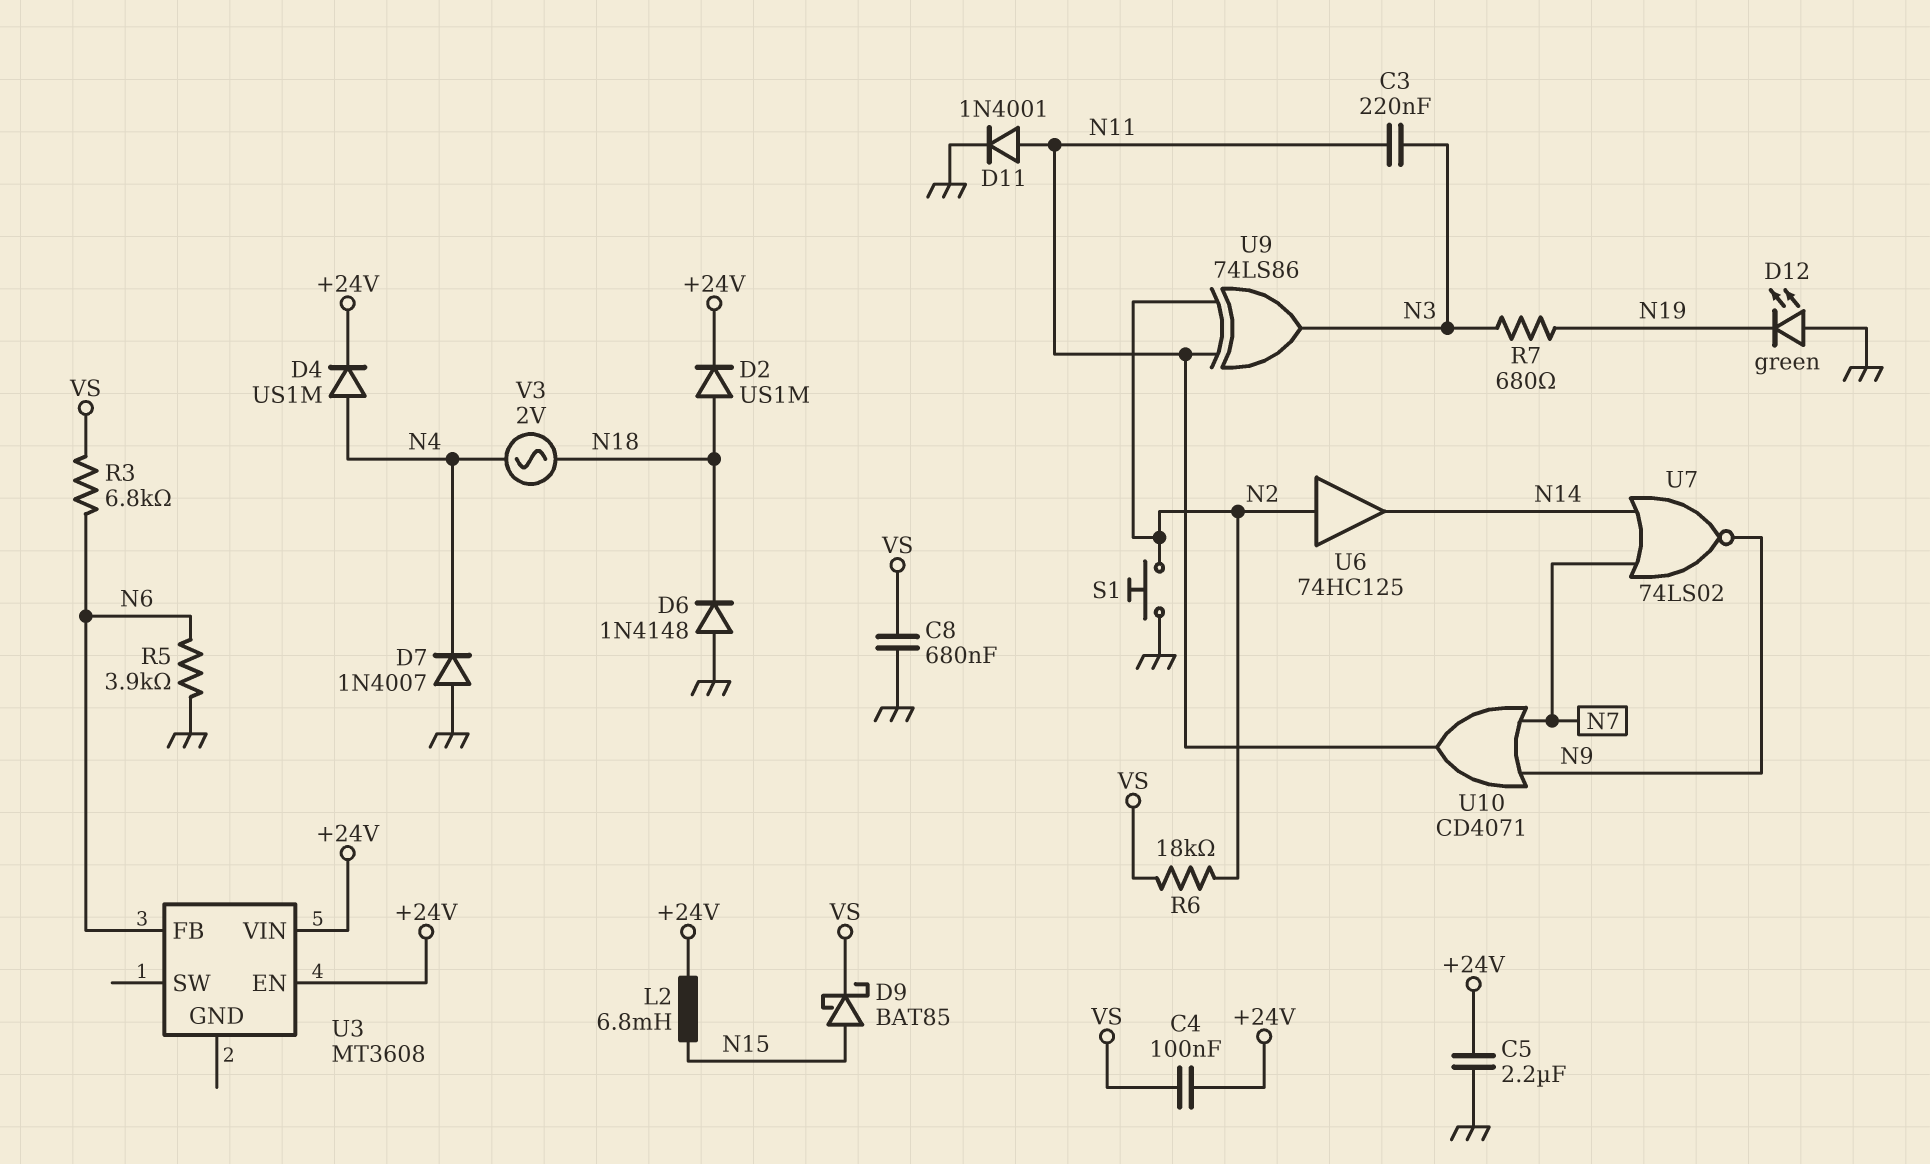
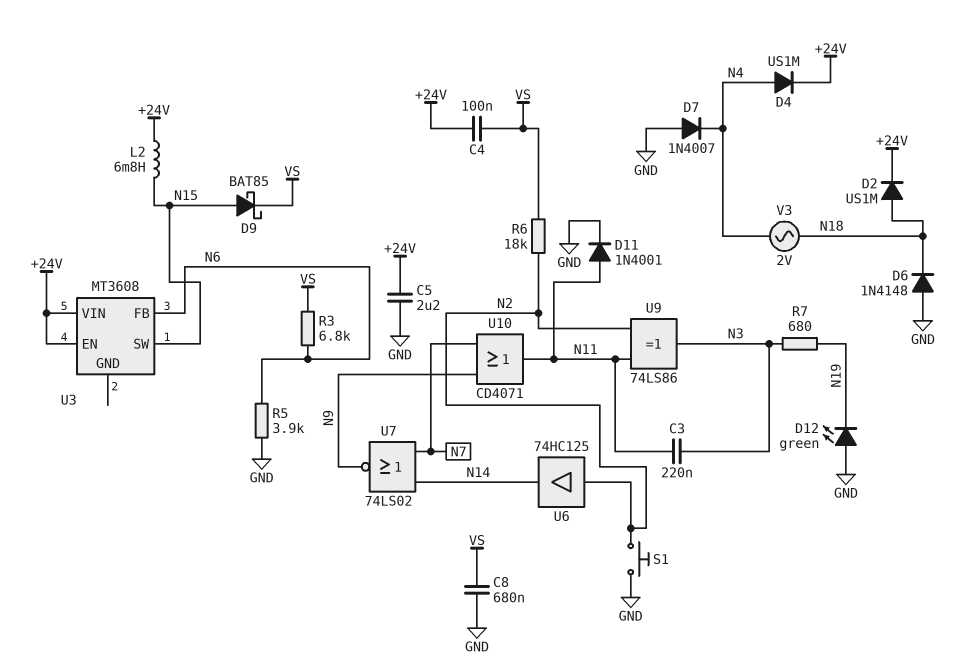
U3 pin SW: none -> N15

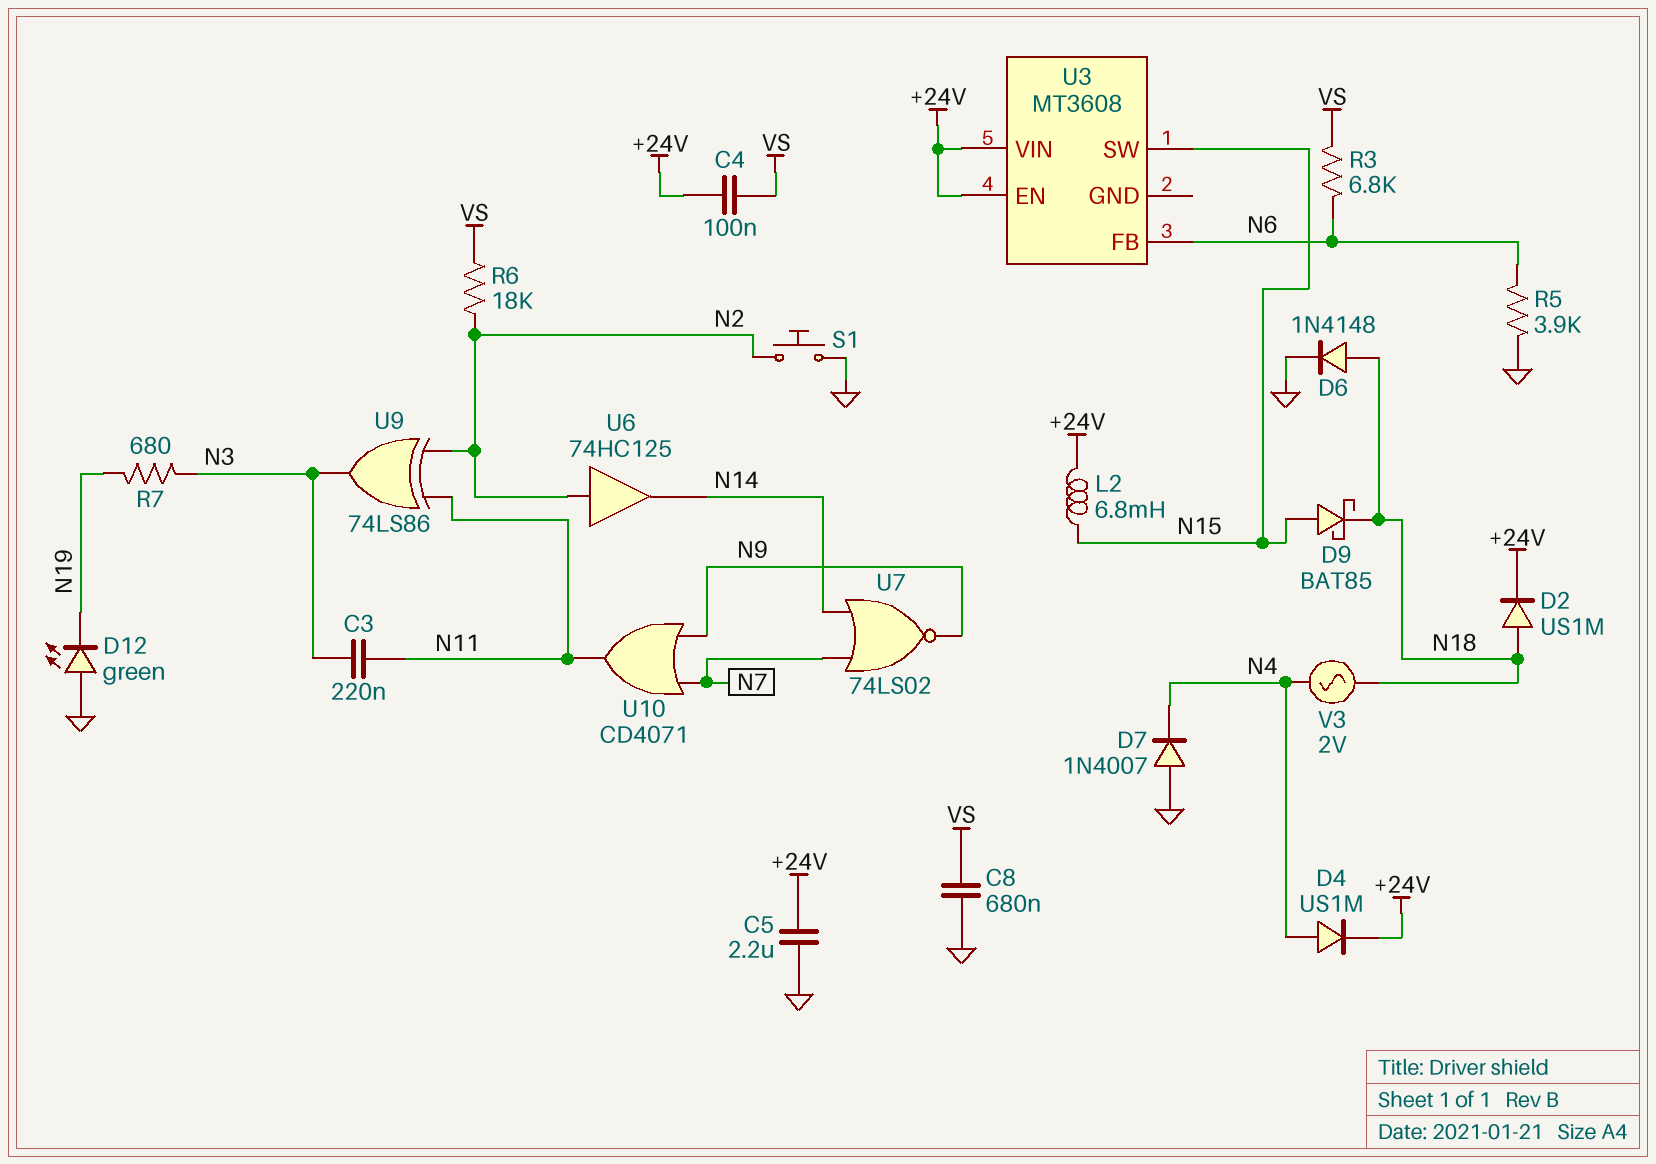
D6: diode 1N4148 (A GND, K N18) -> diode 1N4148 (A N18, K GND)
D9: schottky BAT85 (A N15, K VS) -> schottky BAT85 (A N15, K N18)
D11: diode 1N4001 (A N11, K GND) -> none

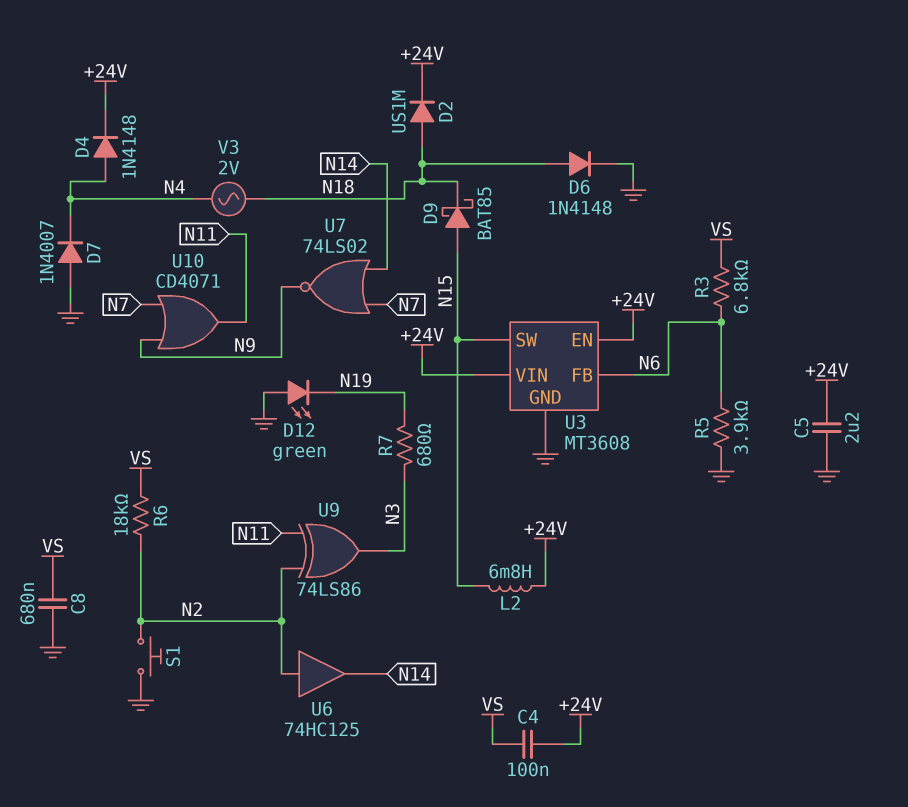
C3: 220nF (N3, N11) -> none
D4: diode US1M (A N4, K +24V) -> diode 1N4148 (A N4, K +24V)
U3 pin GND: none -> GND

